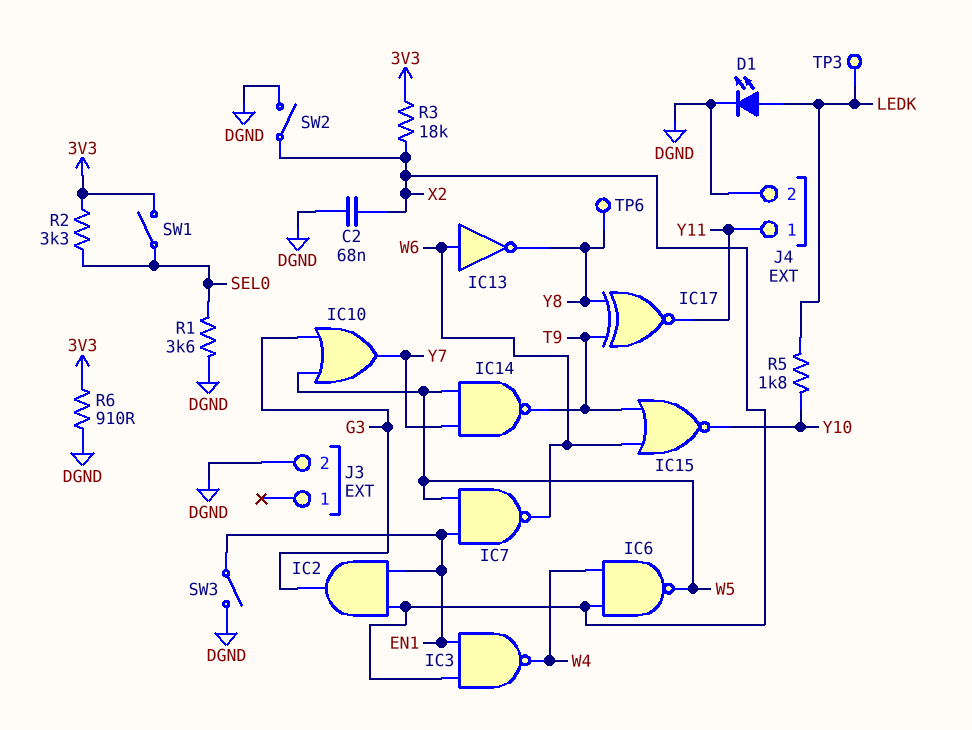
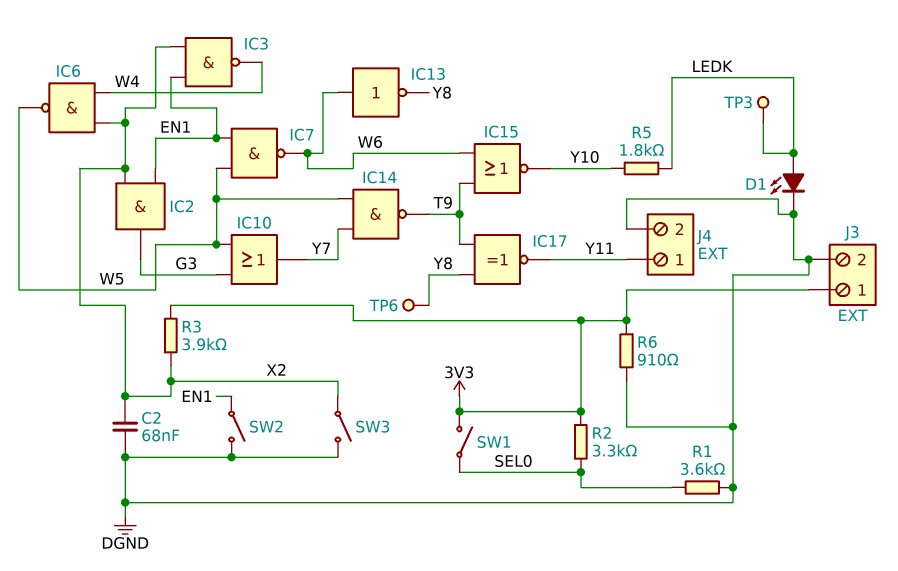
J3 pin 1: none -> 3V3
R3: 18k (3V3, X2) -> 3.9k (3V3, X2)
SW2: switch (DGND, X2) -> switch (DGND, EN1)
SW3: switch (DGND, EN1) -> switch (DGND, X2)

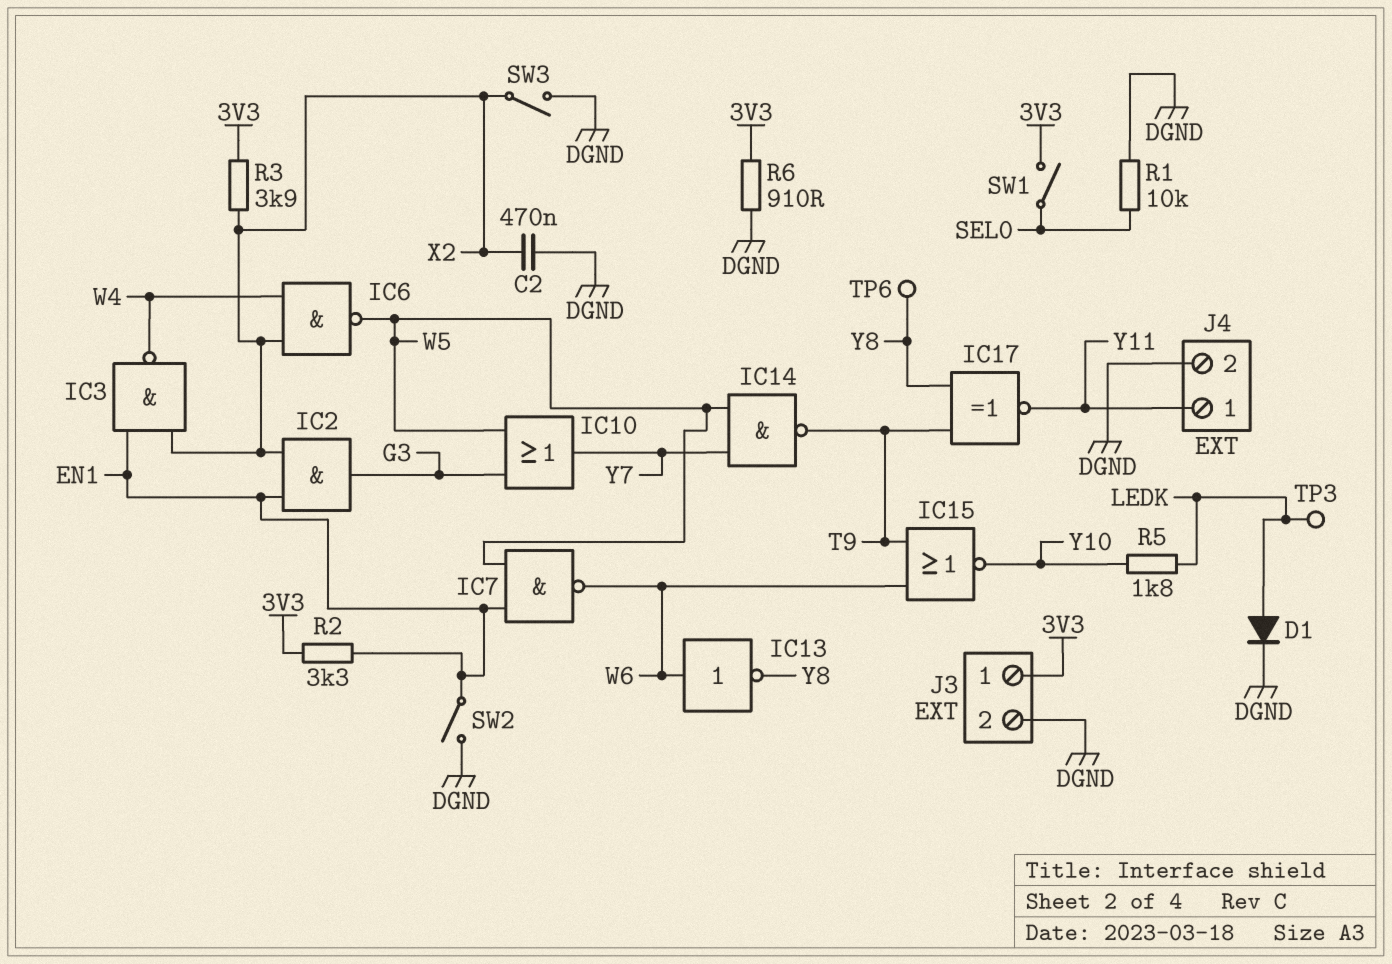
C2: 68nF (DGND, X2) -> 470nF (DGND, X2)
D1: LED (A LEDK, K DGND) -> diode (A LEDK, K DGND)
R1: 3.6k (DGND, SEL0) -> 10k (DGND, SEL0)
R2: 3.3k (3V3, SEL0) -> 3.3k (3V3, EN1)

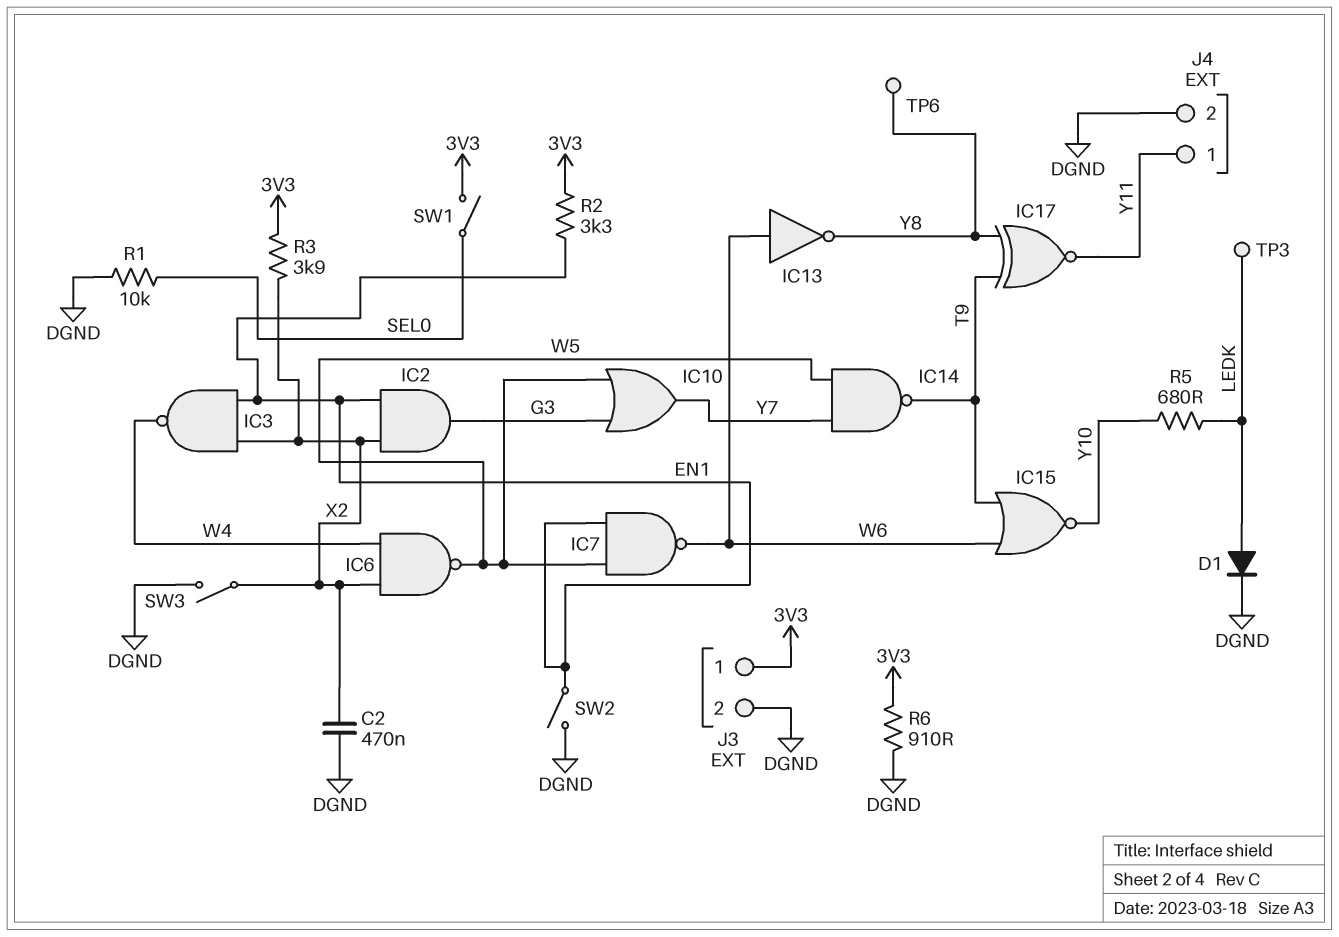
R5: 1.8k (LEDK, Y10) -> 680 (LEDK, Y10)

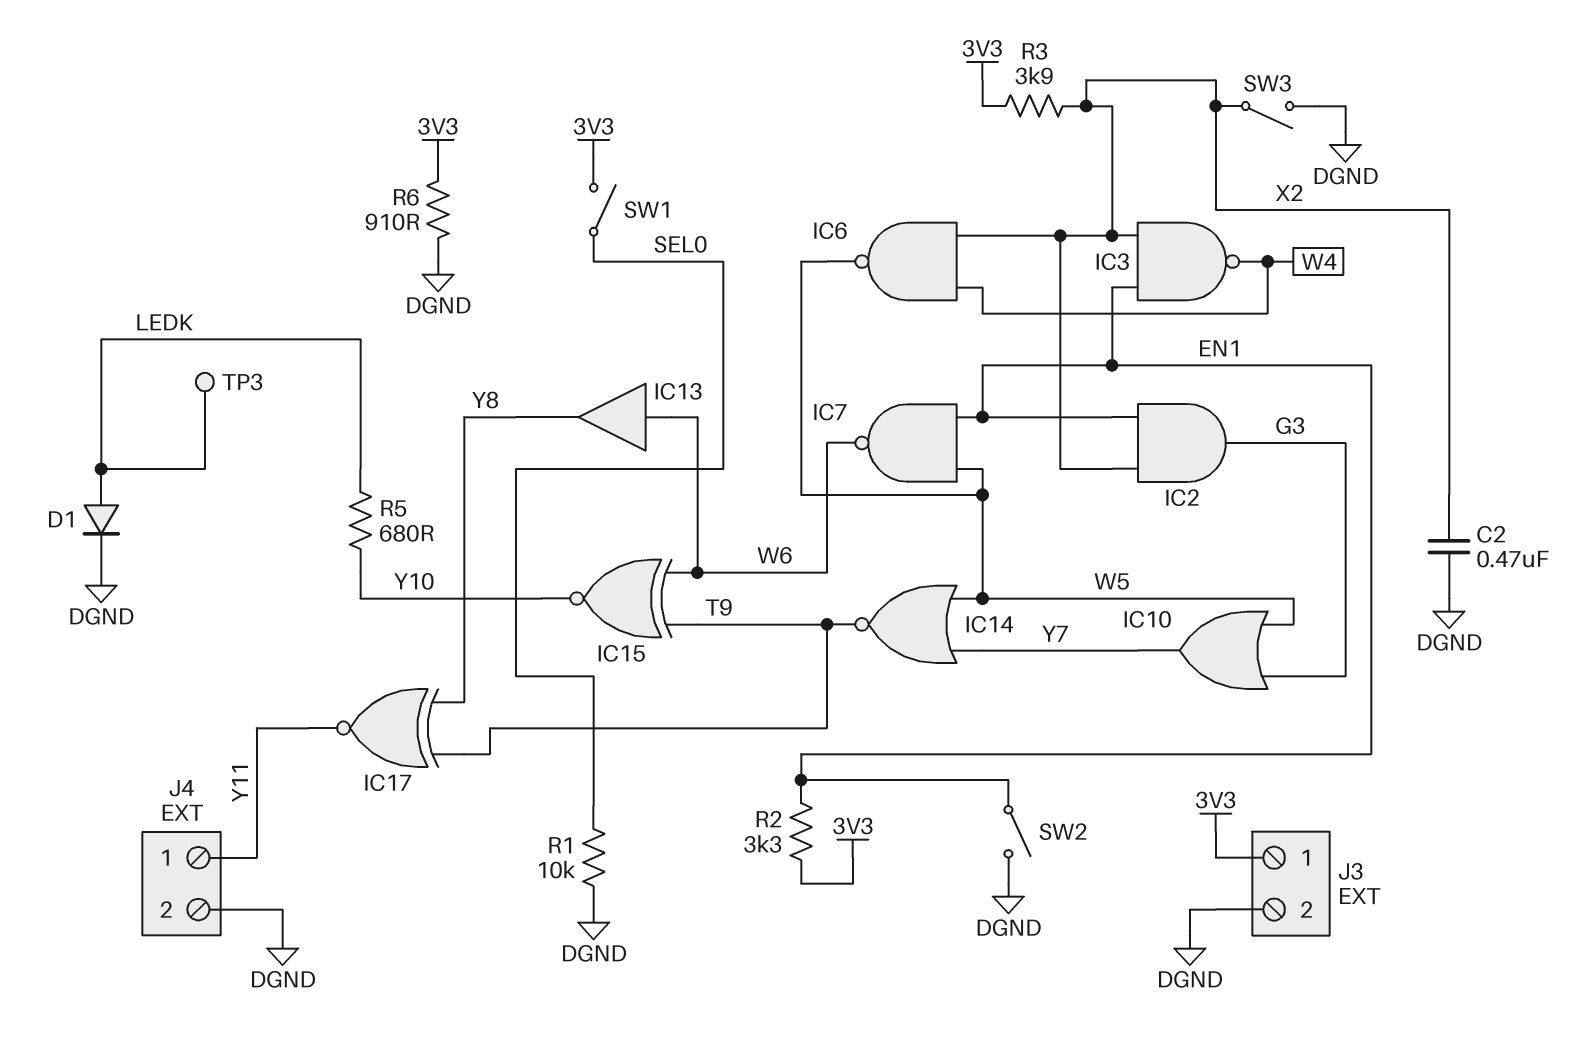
IC13: NOT (in W6, out Y8) -> buffer (in W6, out Y8)
IC14: NAND (in W5, in Y7, out T9) -> NOR (in W5, in Y7, out T9)
IC15: NOR (in T9, in W6, out Y10) -> XNOR (in T9, in W6, out Y10)
TP6: test point (Y8) -> none

